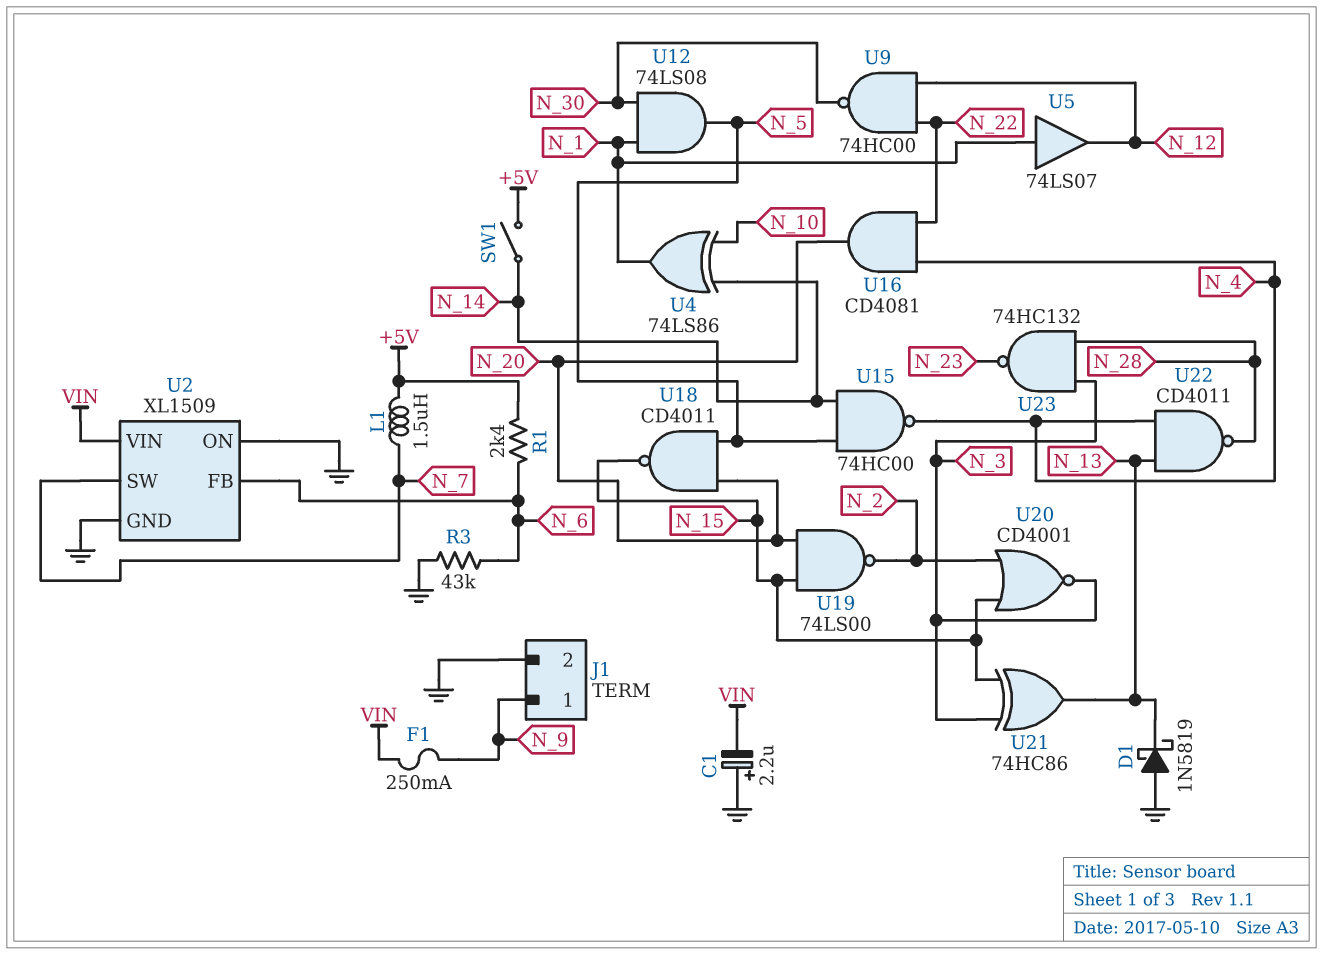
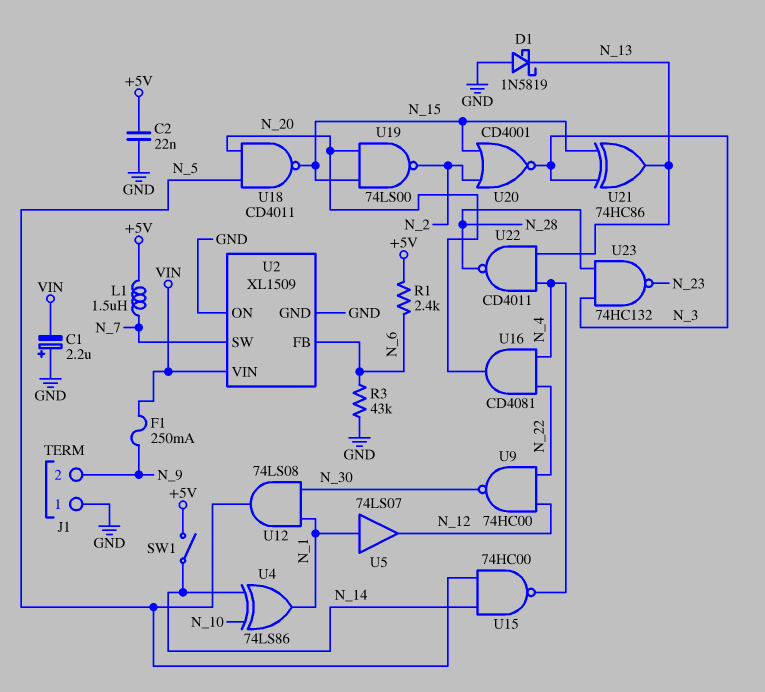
C2: none -> 22nF (+5V, GND)
J1 pin 1: N_9 -> GND
J1 pin 2: GND -> N_9

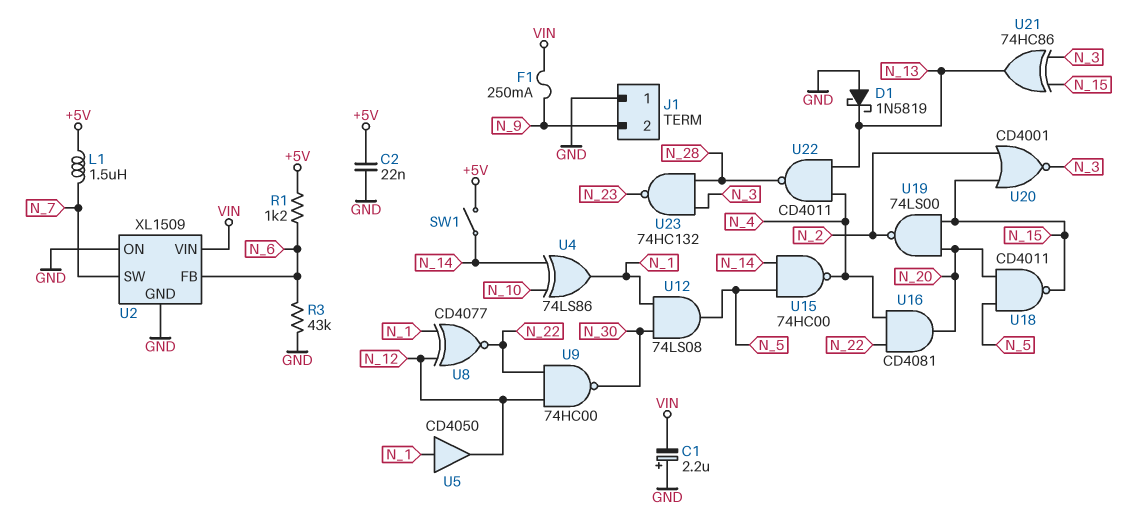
R1: 2.4k (+5V, N_6) -> 1.2k (+5V, N_6)
U5: buffer 74LS07 (in N_1, out N_12) -> buffer CD4050 (in N_1, out N_12)
U8: none -> XNOR CD4077 (in N_1, in N_12, out N_22)

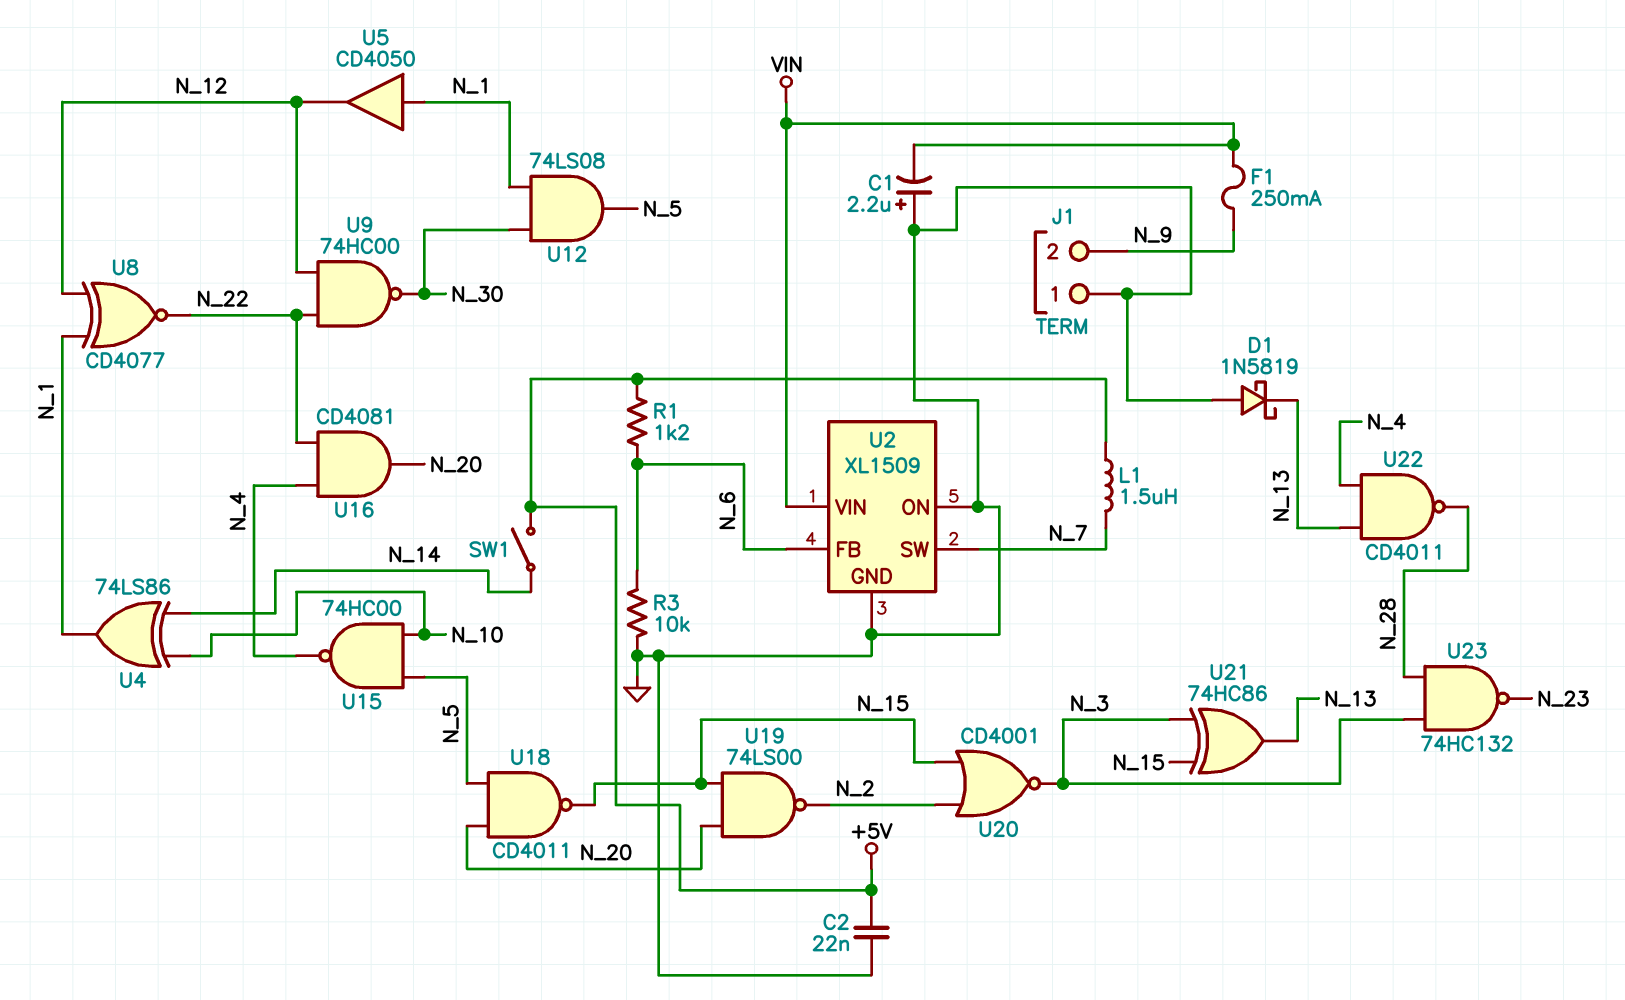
R3: 43k (GND, N_6) -> 10k (GND, N_6)
U15: NAND 74HC00 (in N_5, in N_14, out N_4) -> NAND 74HC00 (in N_5, in N_10, out N_4)

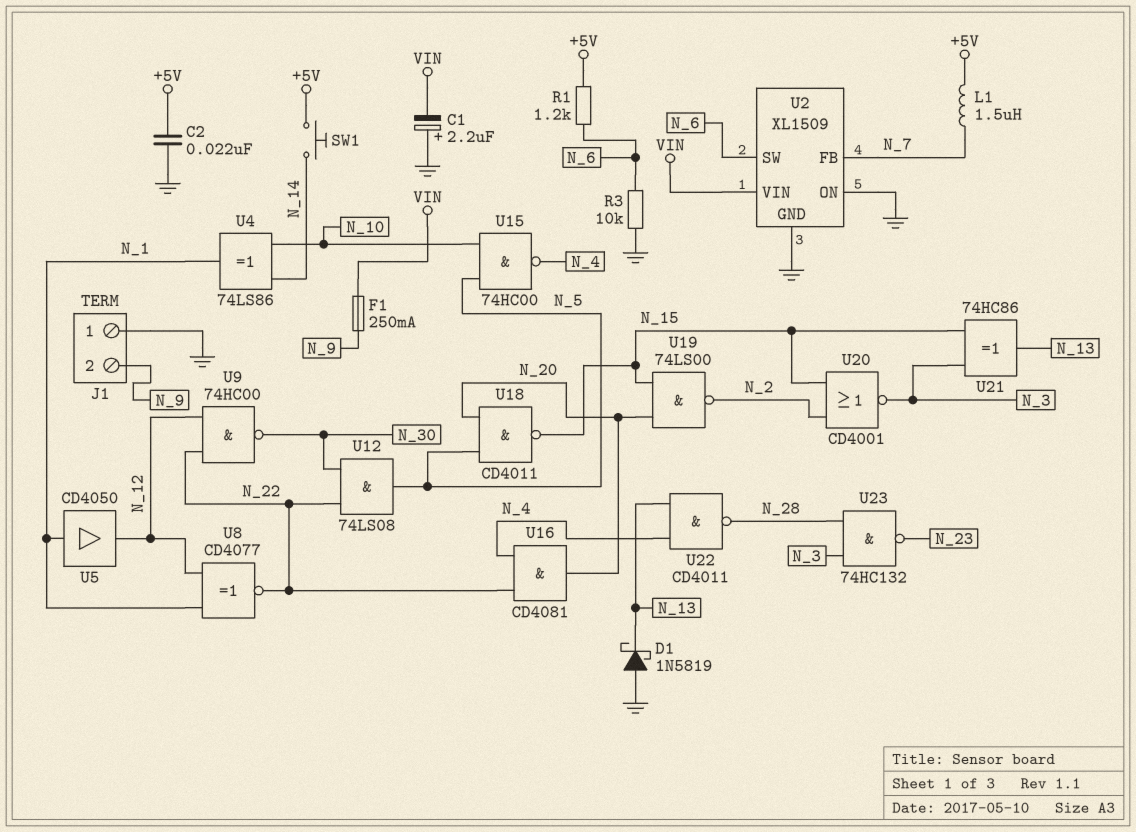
SW1: switch (+5V, N_14) -> button (+5V, N_14)
U2 pin FB: N_6 -> N_7
U2 pin SW: N_7 -> N_6
U12: AND 74LS08 (in N_1, in N_30, out N_5) -> AND 74LS08 (in N_22, in N_30, out N_5)

